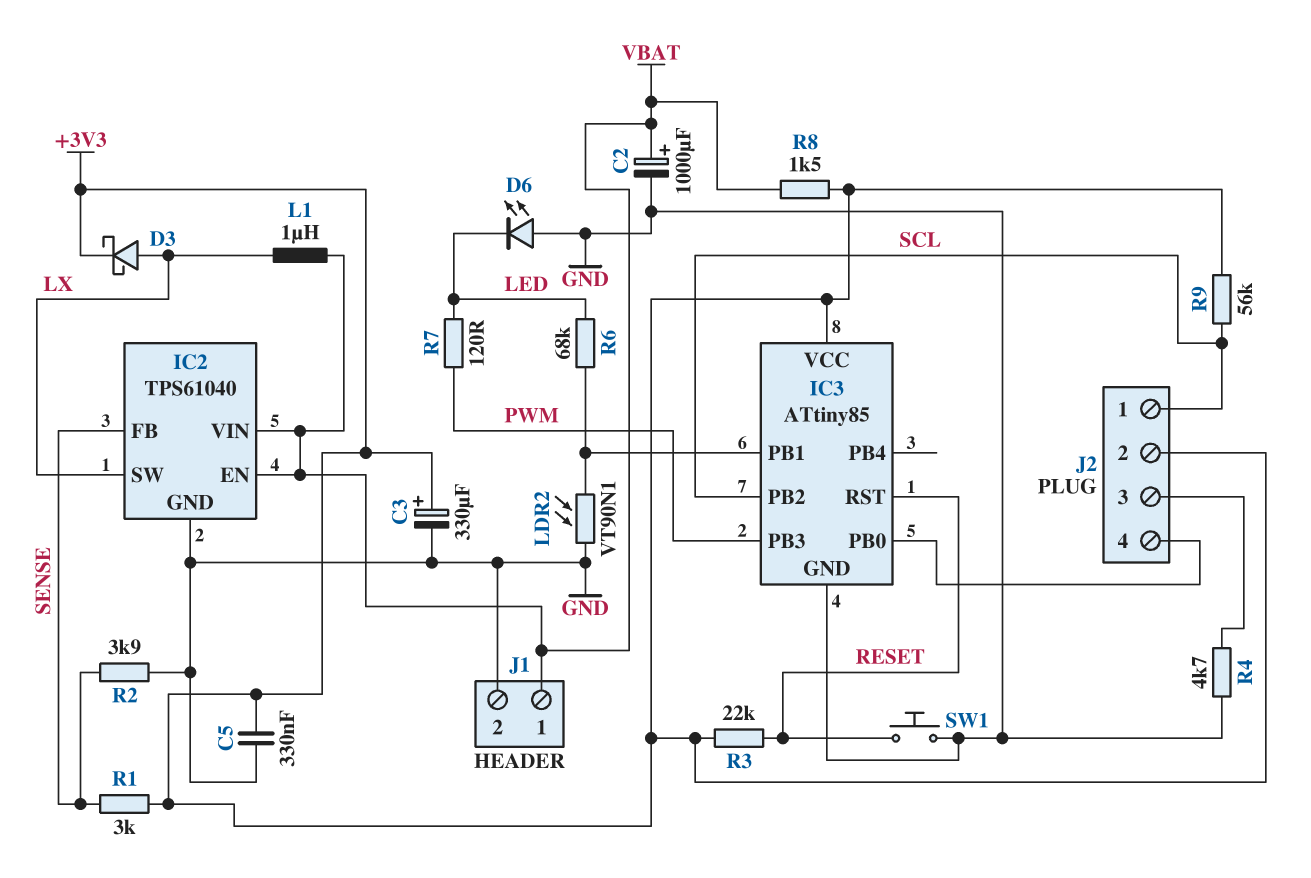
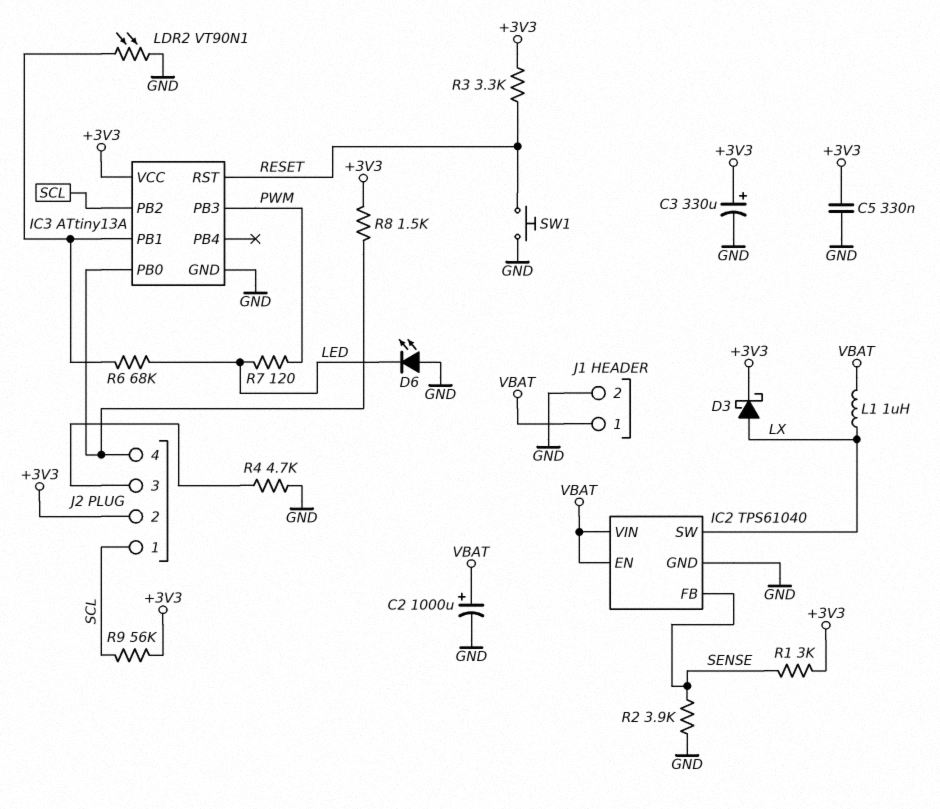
IC3: ATtiny85 -> ATtiny13A
R3: 22k (+3V3, RESET) -> 3.3k (+3V3, RESET)
R8: 1.5k (+3V3, VBAT) -> 1.5k (+3V3, IC3/PB0)

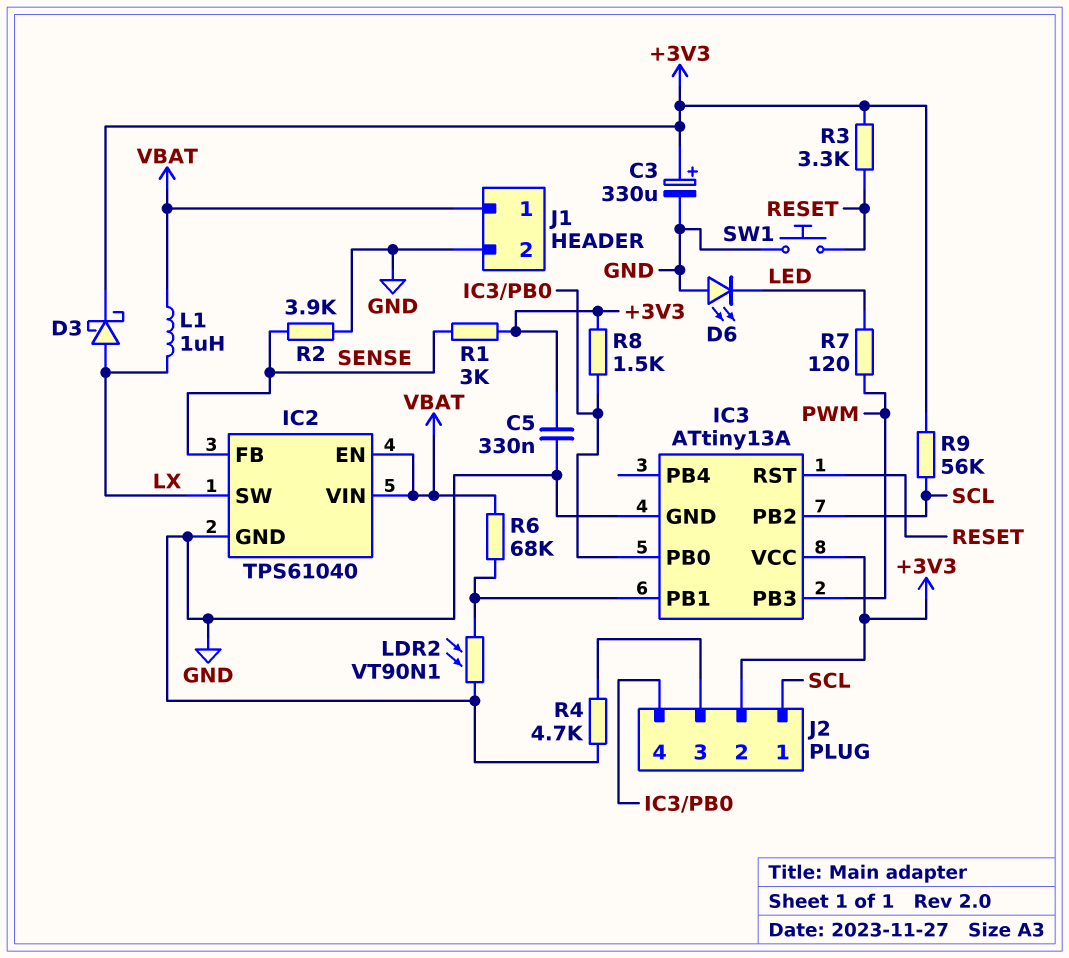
C2: 1000uF (plus VBAT, minus GND) -> none
R6: 68k (IC3/PB1, LED) -> 68k (IC3/PB1, VBAT)

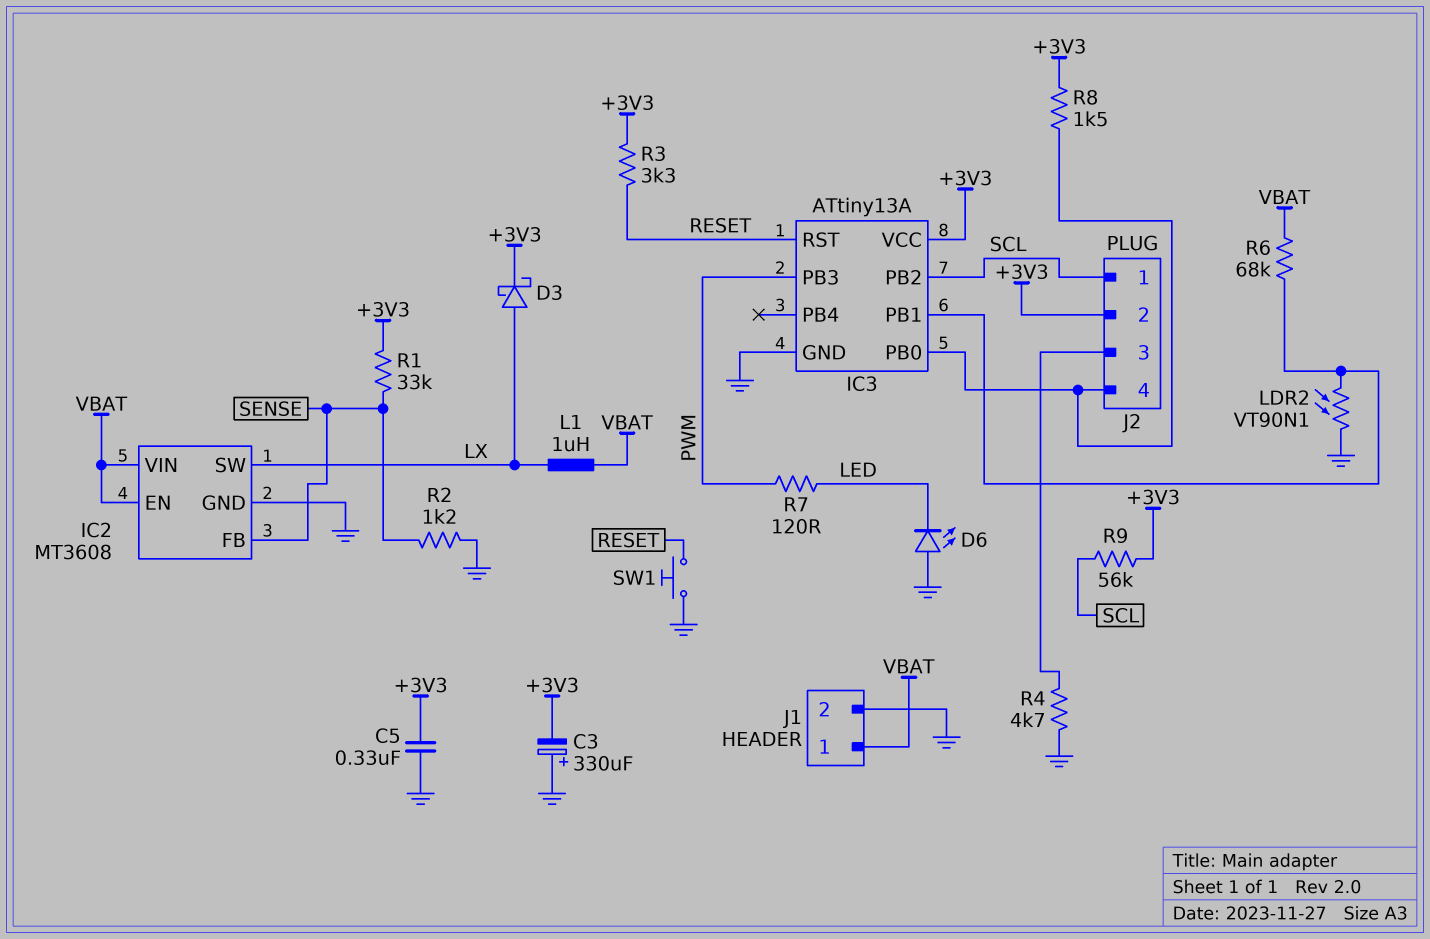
C3: 330uF (plus +3V3, minus GND) -> 330uF (plus GND, minus +3V3)
IC2: TPS61040 -> MT3608
R1: 3k (+3V3, SENSE) -> 33k (+3V3, SENSE)
R2: 3.9k (GND, SENSE) -> 1.2k (GND, SENSE)

